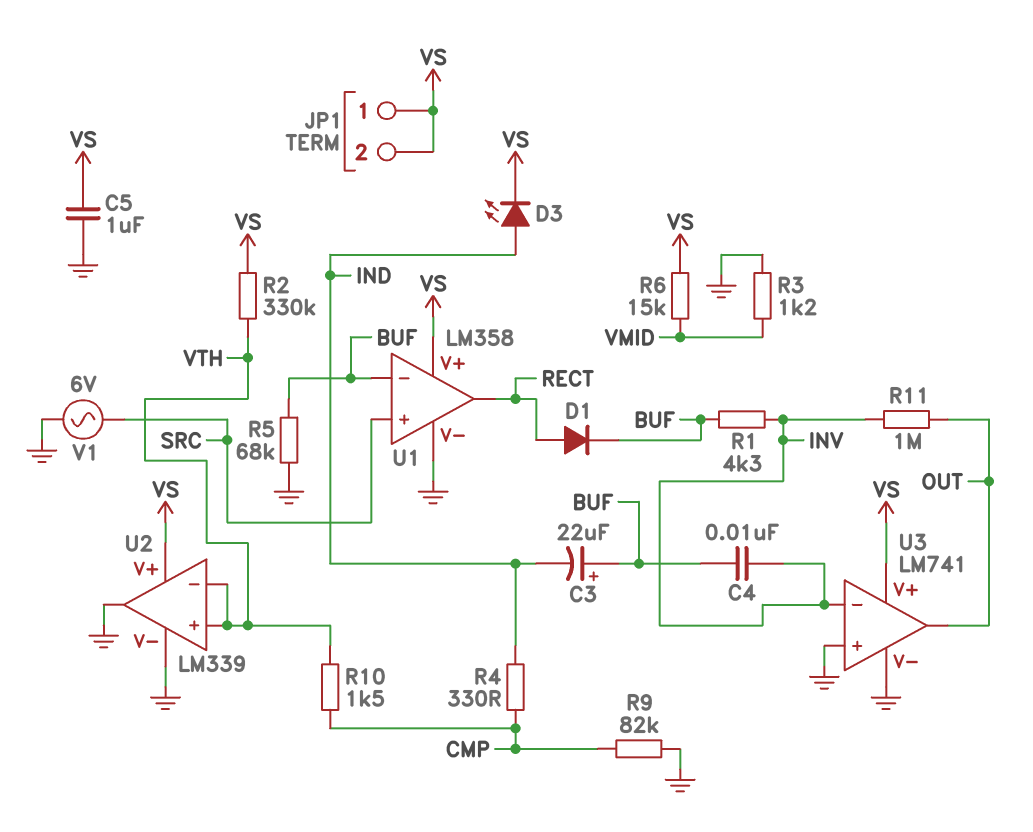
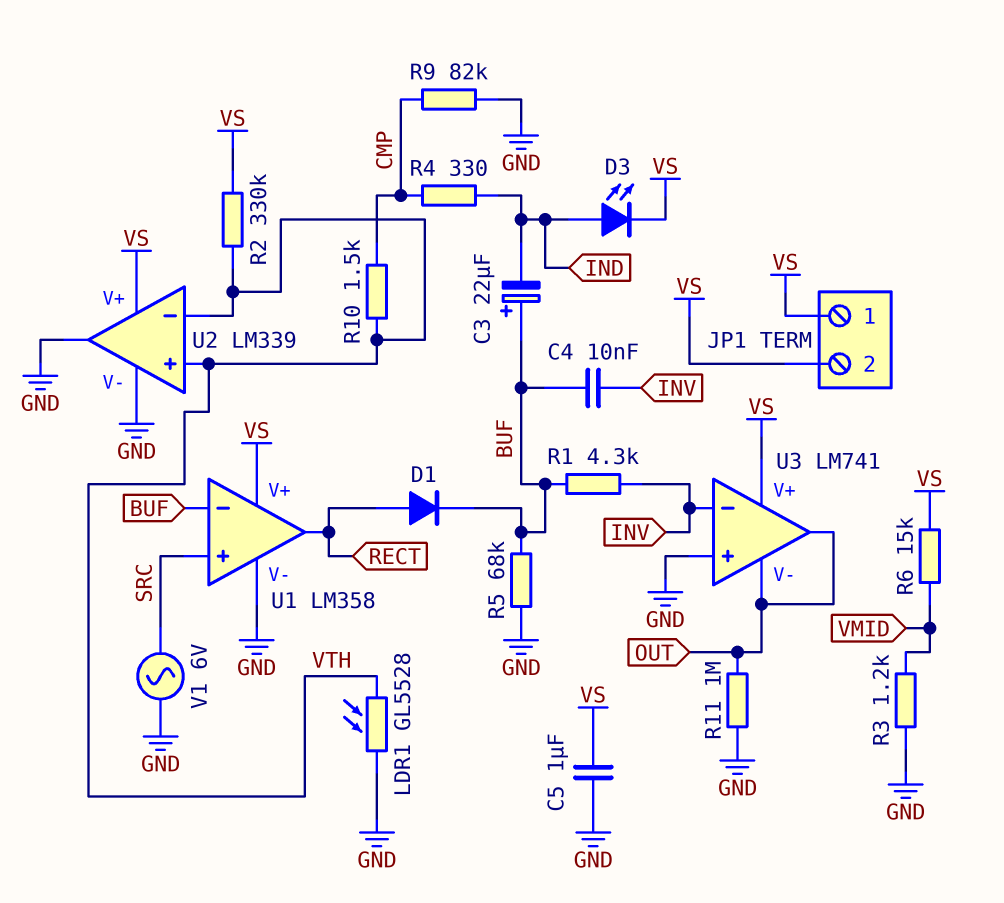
LDR1: none -> GL5528 (GND, VTH)
R11: 1M (INV, OUT) -> 1M (GND, OUT)
U3 pin V-: GND -> OUT

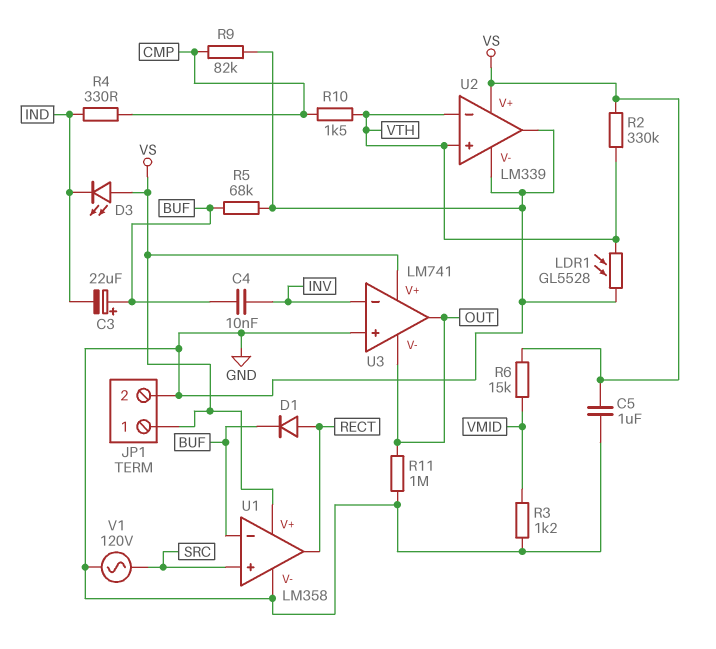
D3: LED (A IND, K VS) -> LED (A VS, K IND)
JP1 pin 2: VS -> GND
R1: 4.3k (BUF, INV) -> none
V1: AC 6V (GND, SRC) -> AC 120V (GND, SRC)

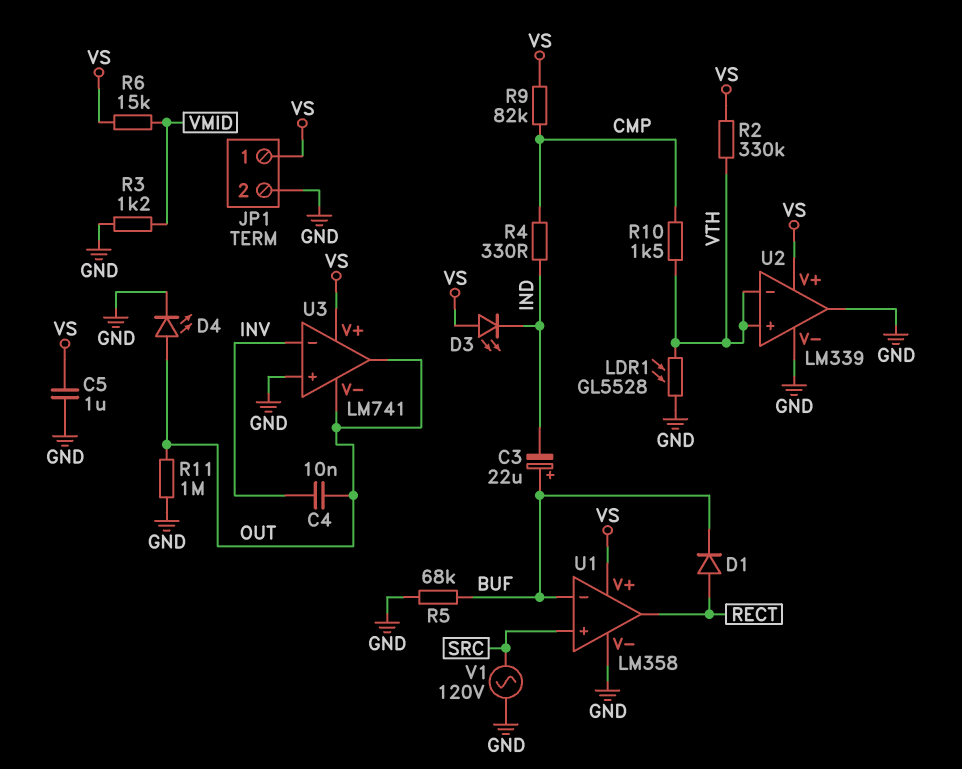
C4: 10nF (BUF, INV) -> 10nF (INV, OUT)
D4: none -> LED (A OUT, K GND)
R9: 82k (CMP, GND) -> 82k (CMP, VS)

